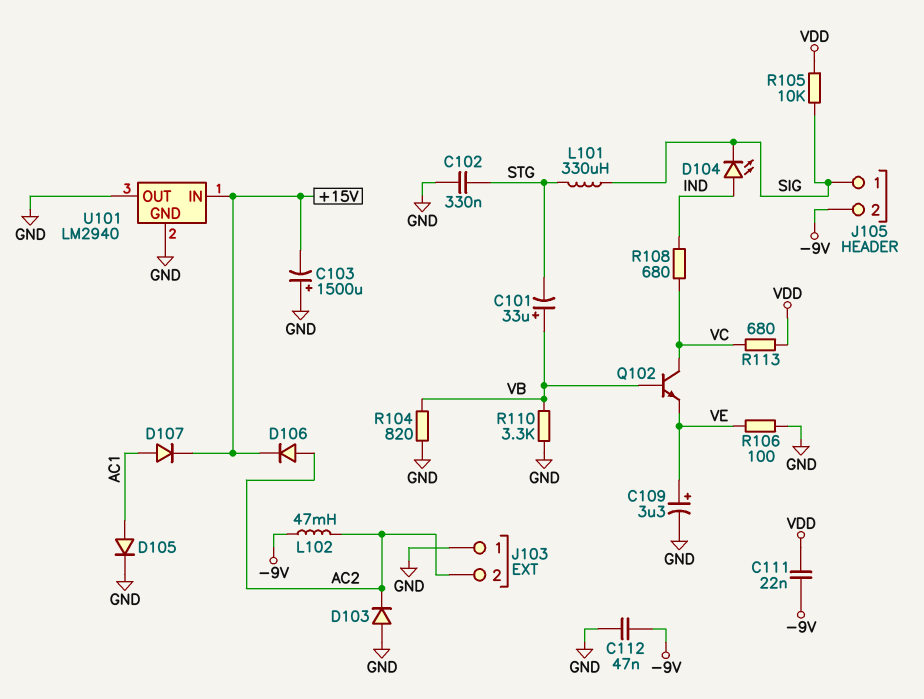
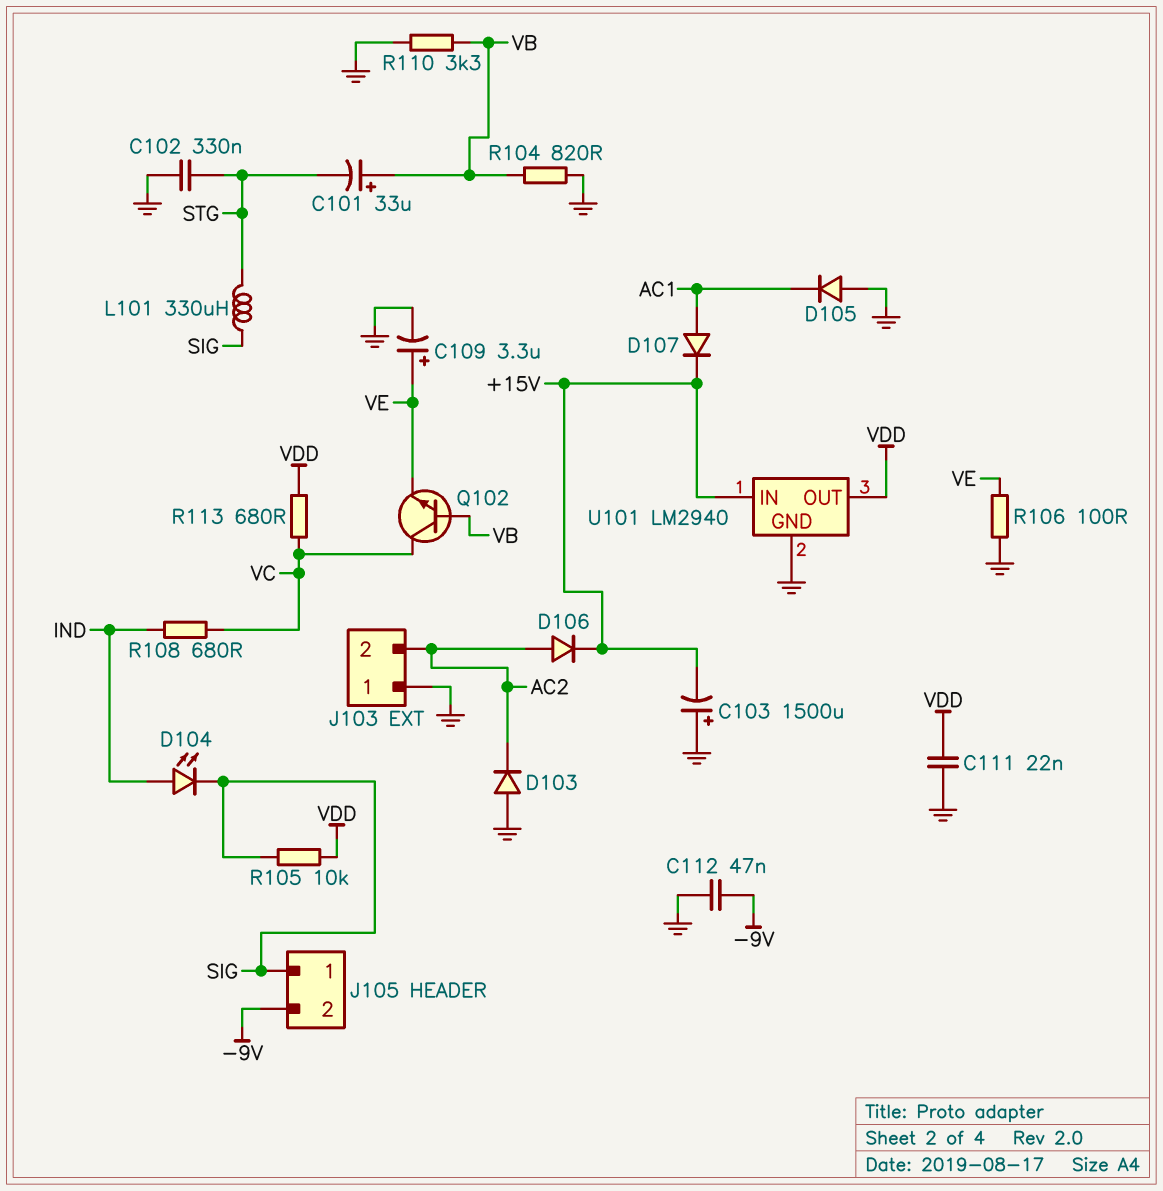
C111: 22nF (-9V, VDD) -> 22nF (GND, VDD)
D105: diode (A AC1, K GND) -> diode (A GND, K AC1)
L102: 47mH (-9V, AC2) -> none
U101 pin OUT: GND -> VDD

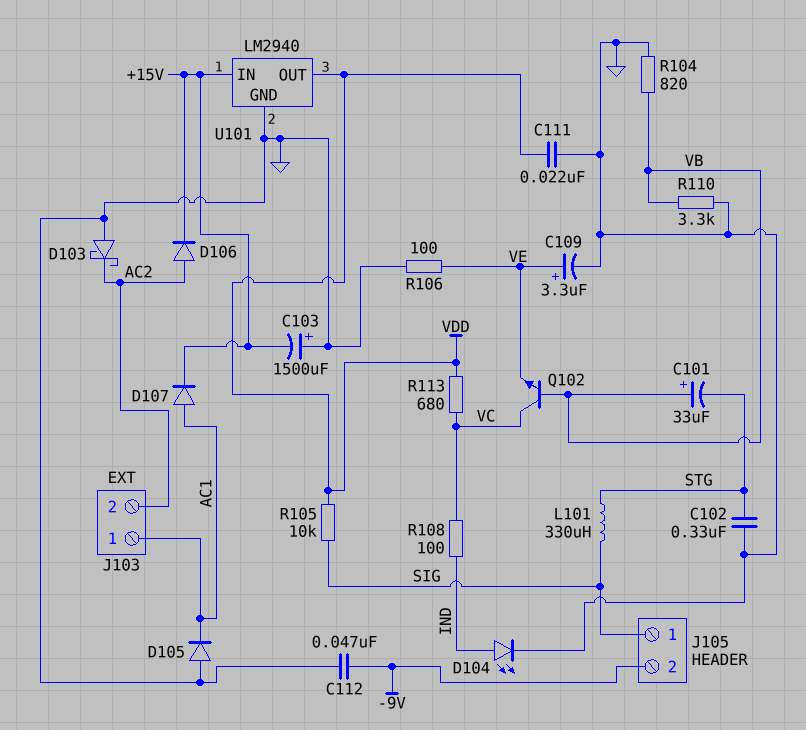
D103: diode (A GND, K AC2) -> schottky (A GND, K AC2)
D104: LED (A IND, K SIG) -> LED (A IND, K GND)
J103 pin 1: GND -> AC1
R108: 680 (IND, VC) -> 100 (IND, VC)

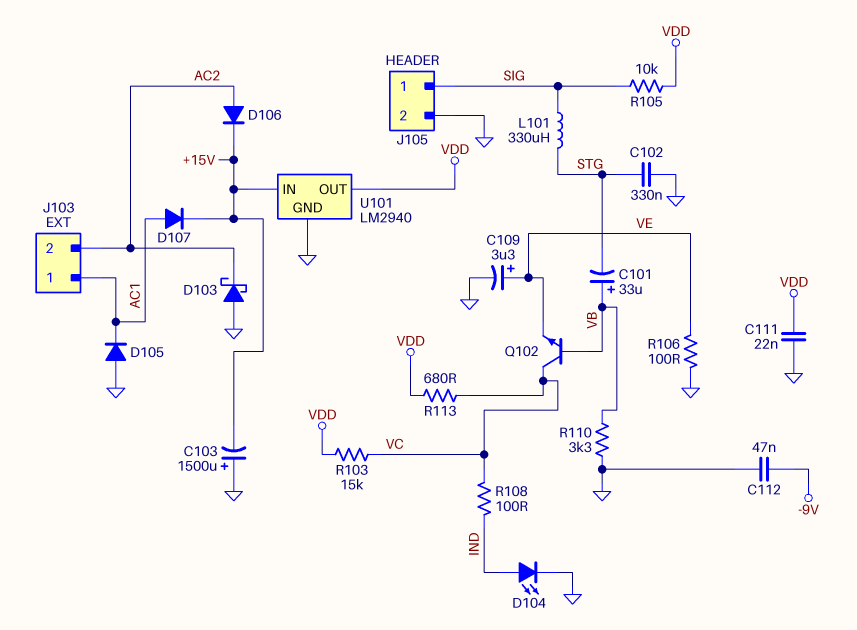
J105 pin 2: -9V -> GND
R103: none -> 15k (VC, VDD)
R104: 820 (GND, VB) -> none

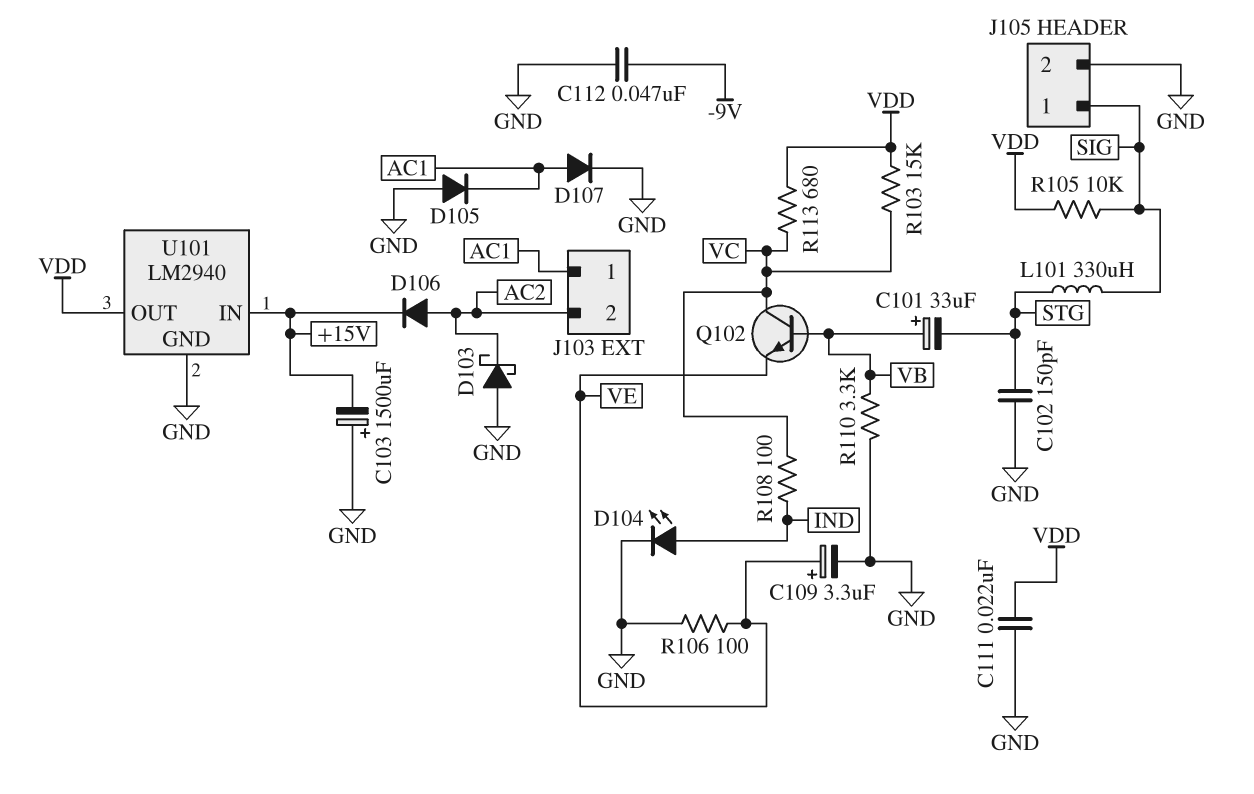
C102: 330nF (GND, STG) -> 150pF (GND, STG)
D107: diode (A AC1, K +15V) -> diode (A AC1, K GND)

